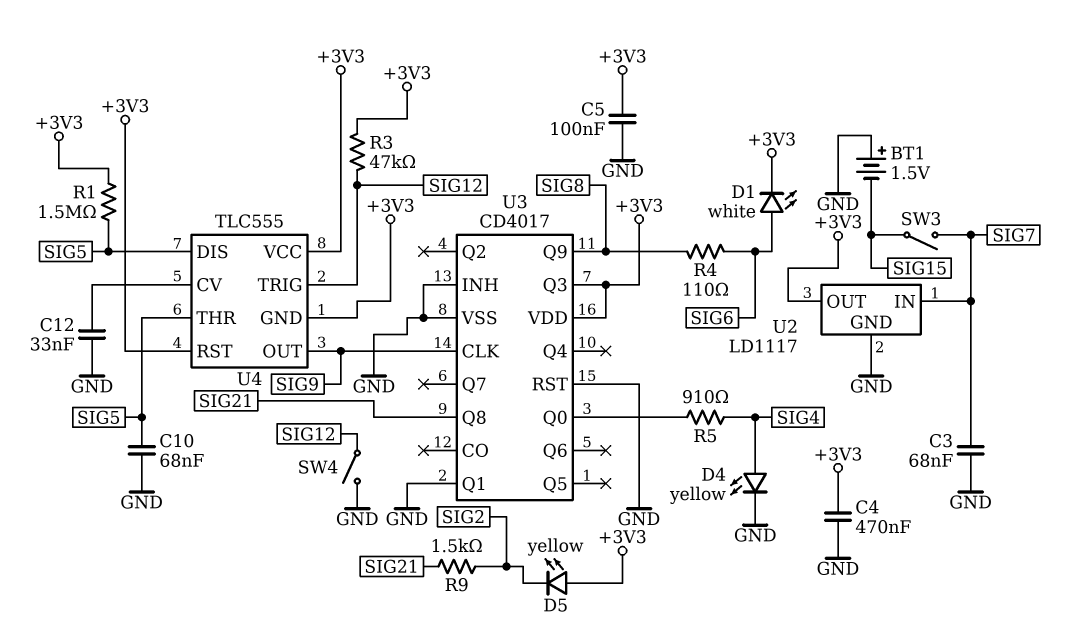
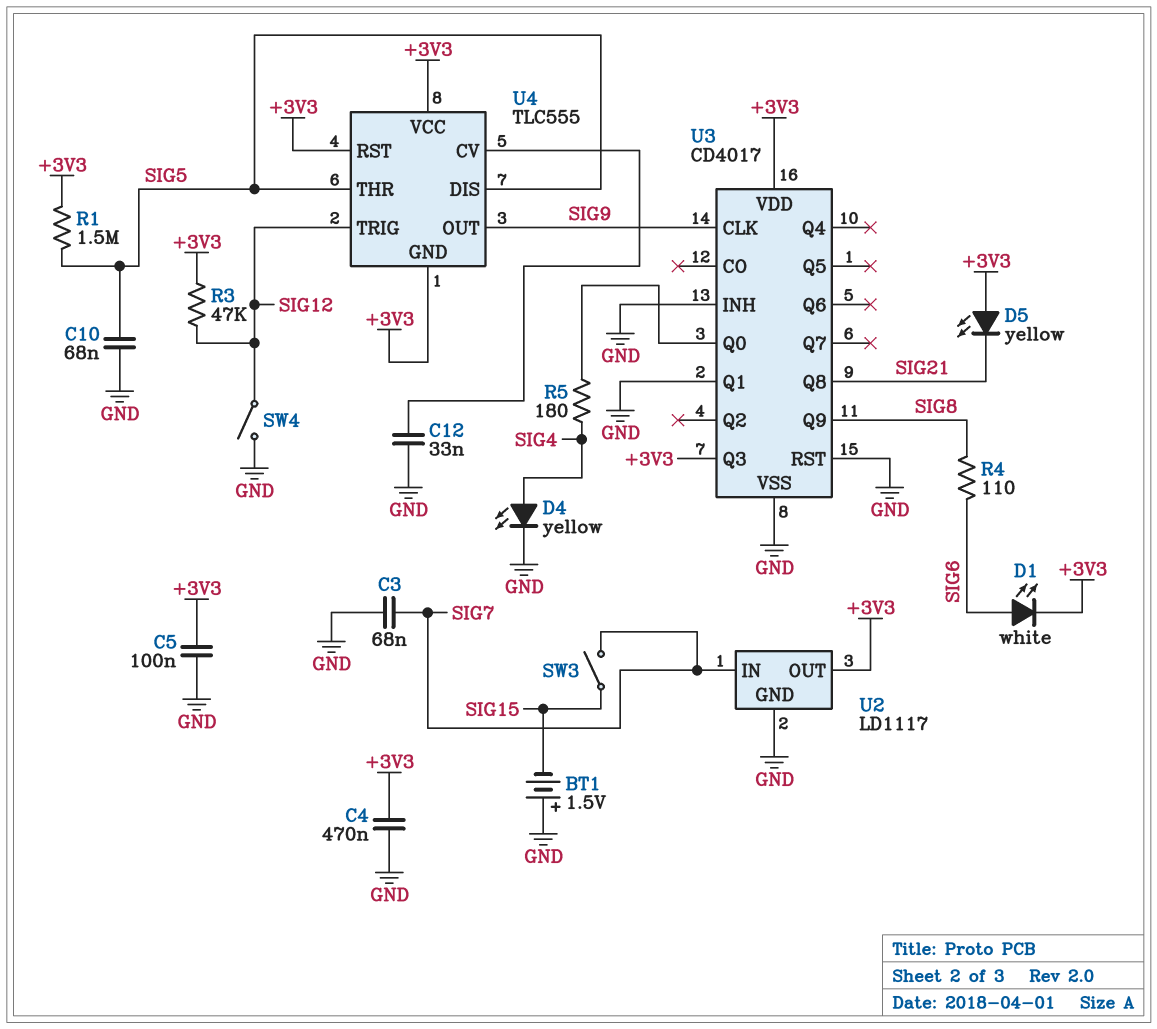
D5: LED yellow (A +3V3, K SIG2) -> LED yellow (A +3V3, K SIG21)
R5: 910 (SIG4, U3/Q0) -> 180 (SIG4, U3/Q0)
R9: 1.5k (SIG2, SIG21) -> none

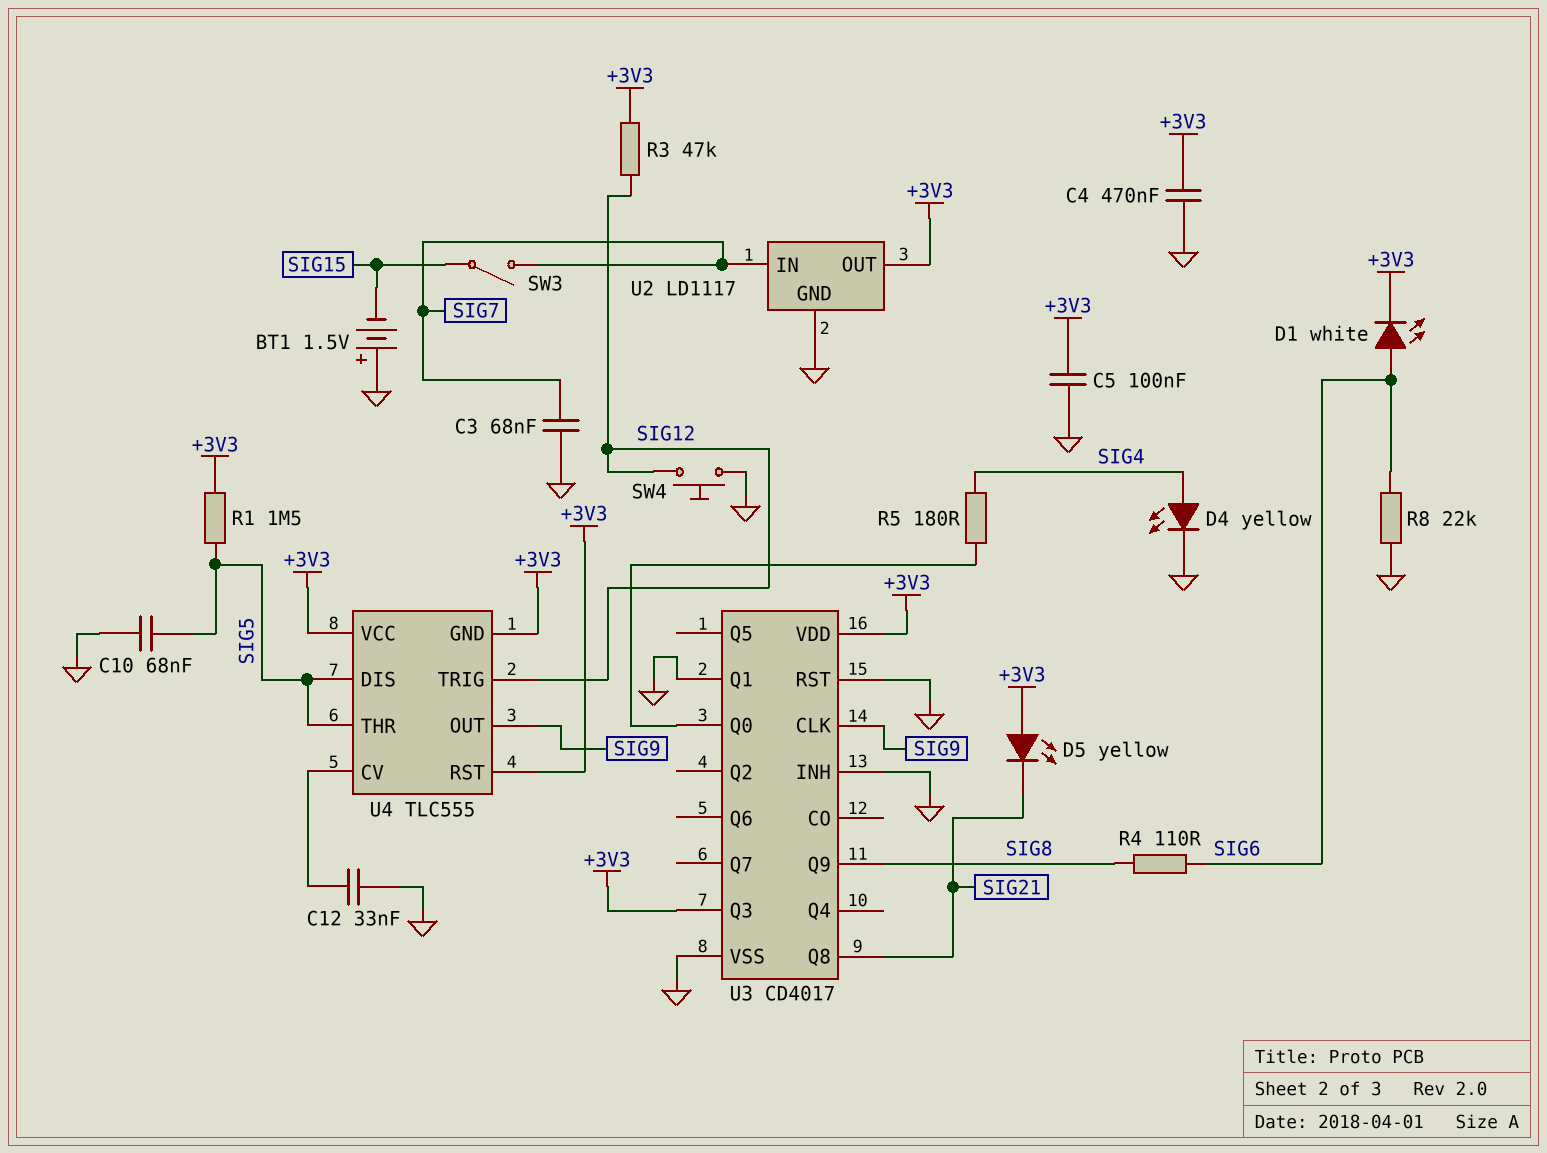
R8: none -> 22k (GND, SIG6)
SW4: switch (GND, SIG12) -> button (GND, SIG12)

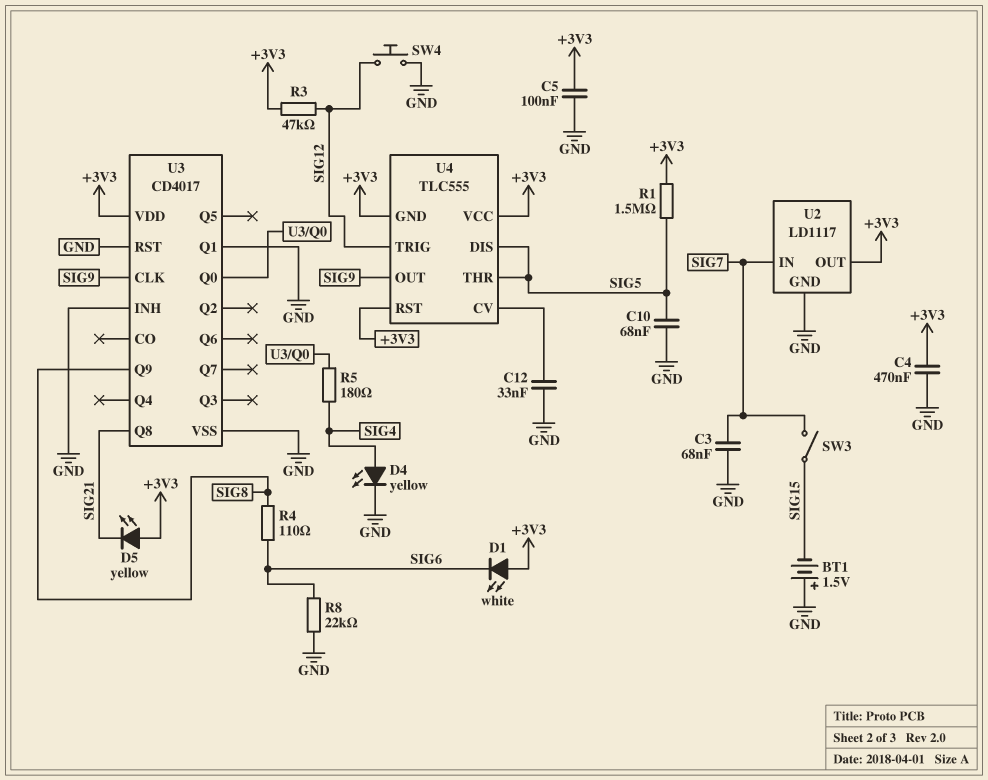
D1: LED white (A SIG6, K +3V3) -> LED white (A +3V3, K SIG6)
U3 pin Q3: +3V3 -> none

